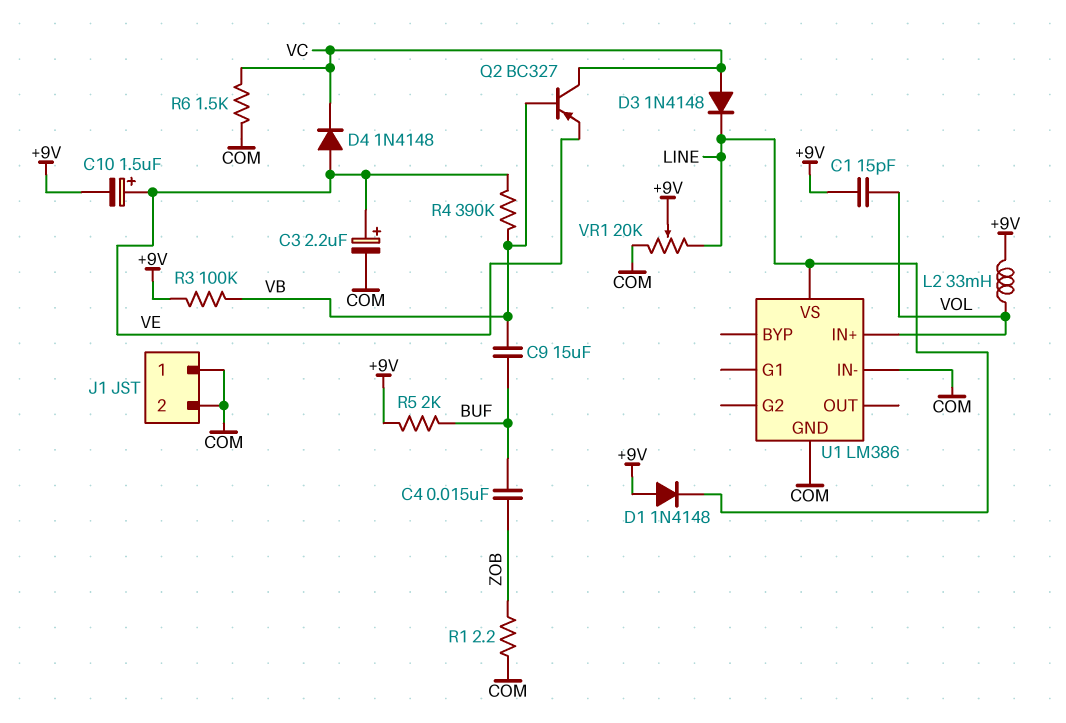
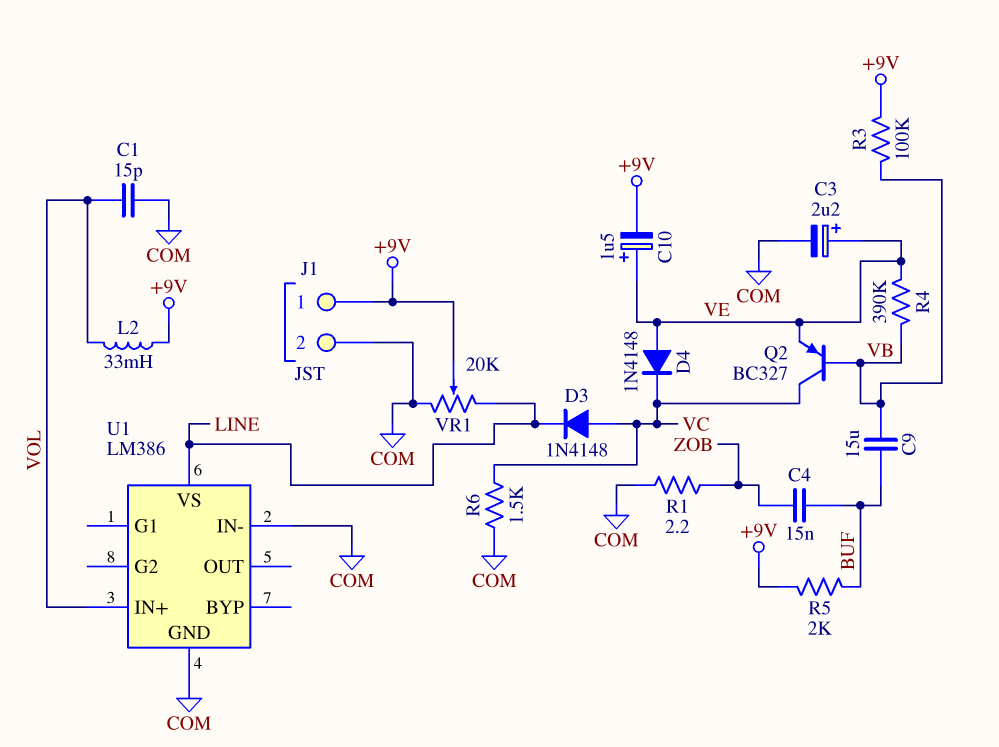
C1: 15pF (+9V, VOL) -> 15pF (COM, VOL)
D1: diode 1N4148 (A +9V, K LINE) -> none
J1 pin 1: COM -> +9V

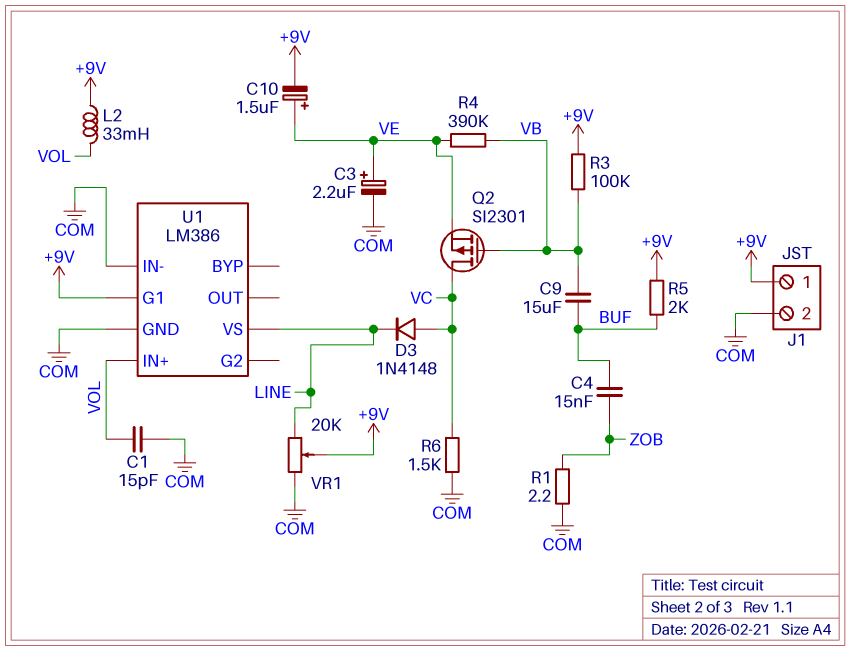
D4: diode 1N4148 (A VE, K VC) -> none
Q2: PNP BC327 (B VB, C VC, E VE) -> PMOS SI2301 (G VB, D VC, S VE)
U1 pin G1: none -> +9V

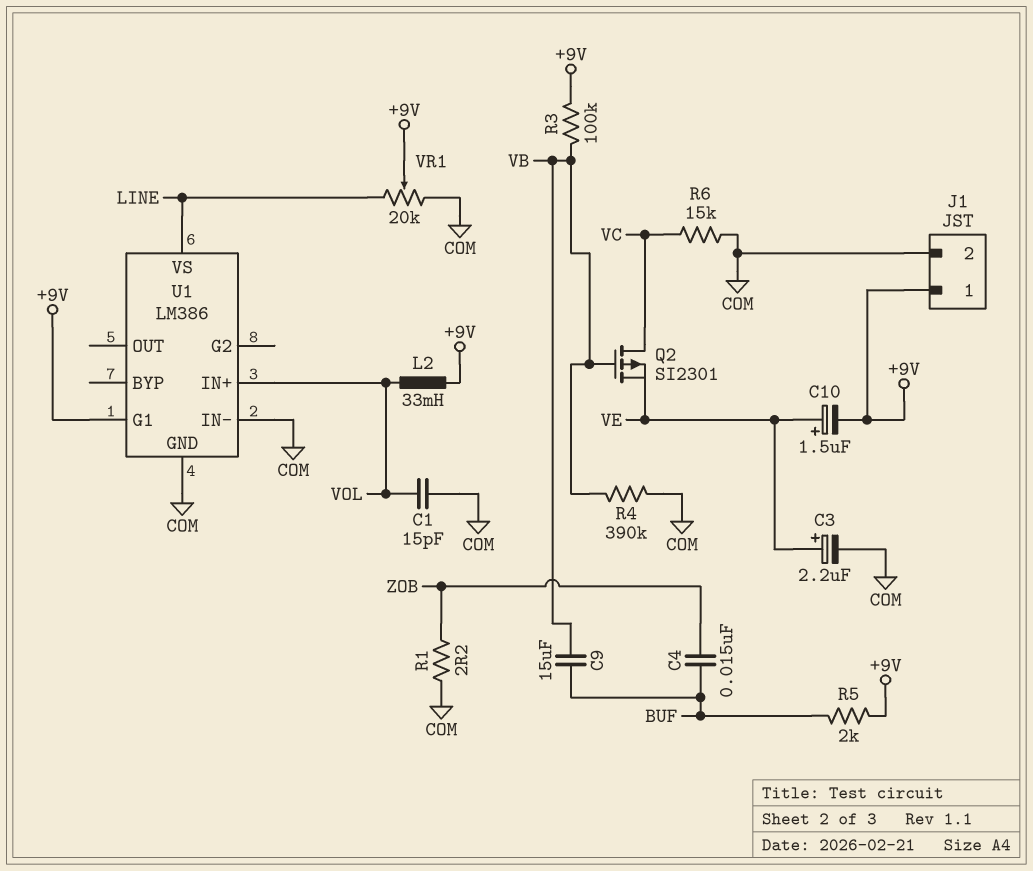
D3: diode 1N4148 (A VC, K LINE) -> none
R4: 390k (VB, VE) -> 390k (COM, VB)
R6: 1.5k (COM, VC) -> 15k (COM, VC)

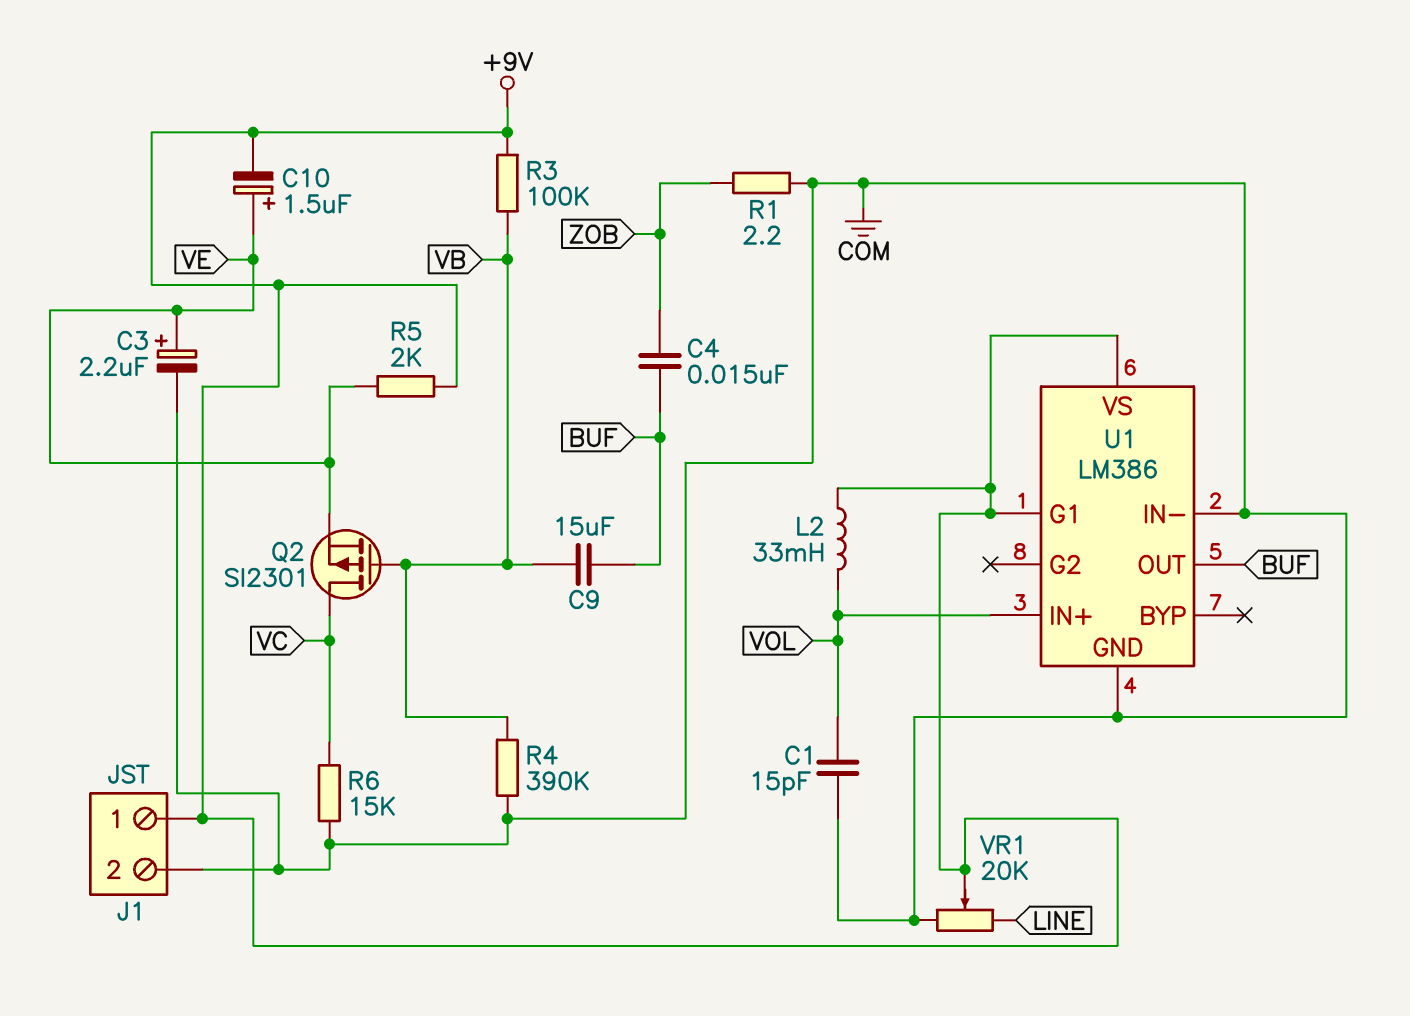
R5: 2k (+9V, BUF) -> 2k (+9V, VE)
U1 pin OUT: none -> BUF
U1 pin VS: LINE -> +9V

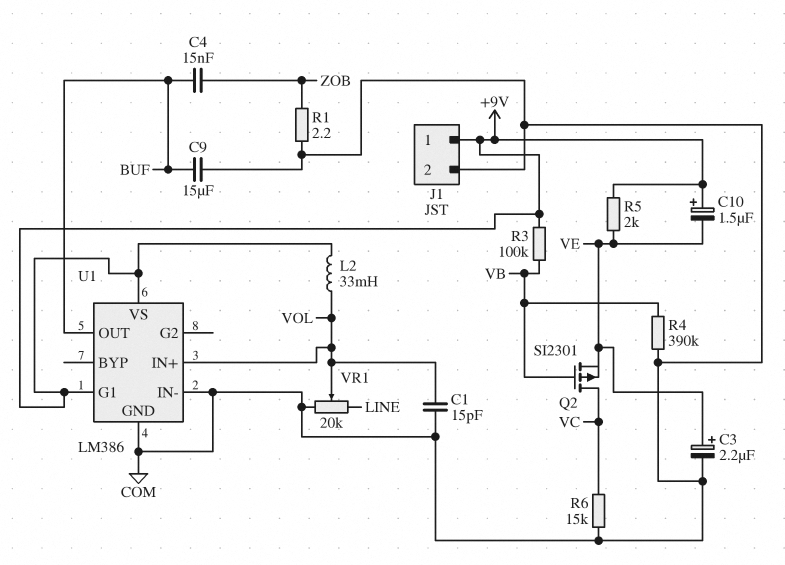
C9: 15uF (BUF, VB) -> 15uF (BUF, COM)
C10: 1.5uF (plus VE, minus +9V) -> 1.5uF (plus +9V, minus VE)
VR1: 20k (COM, LINE, wiper +9V) -> 20k (COM, LINE, wiper VOL)

